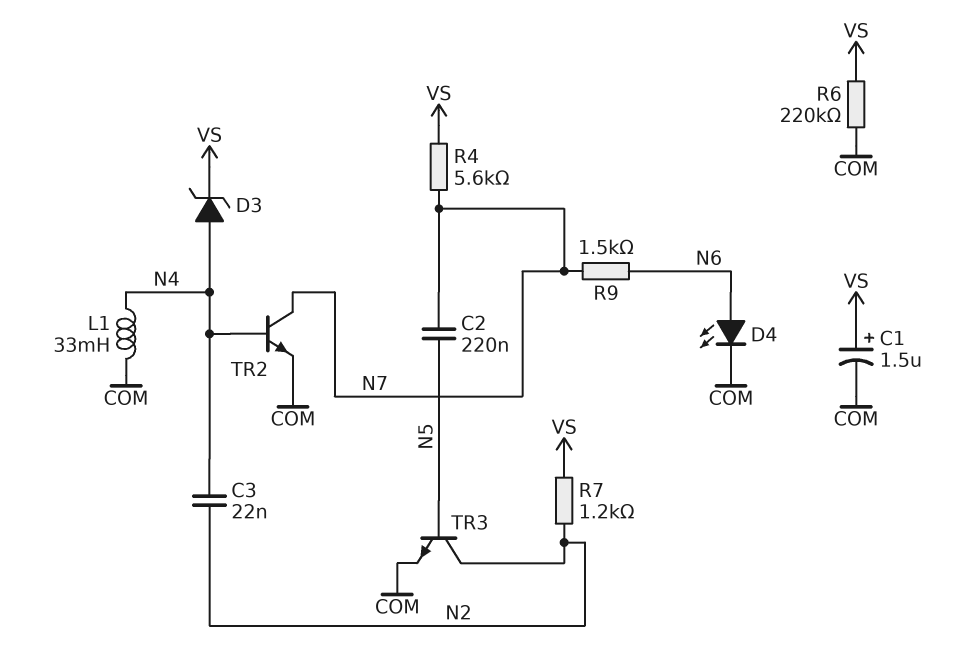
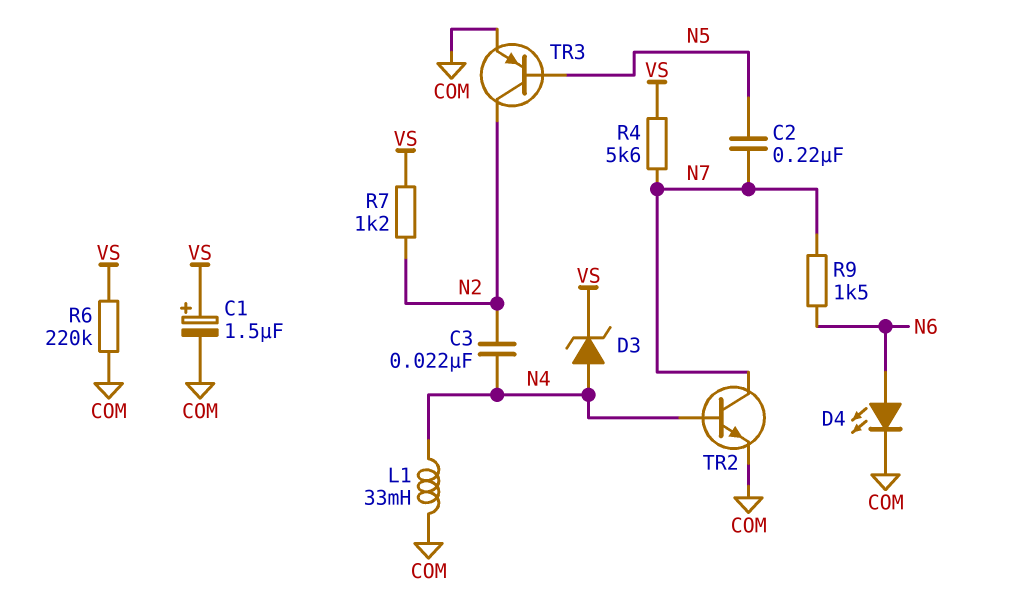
TR3: NPN (B N5, C N2, E COM) -> PNP (B N5, C N2, E COM)

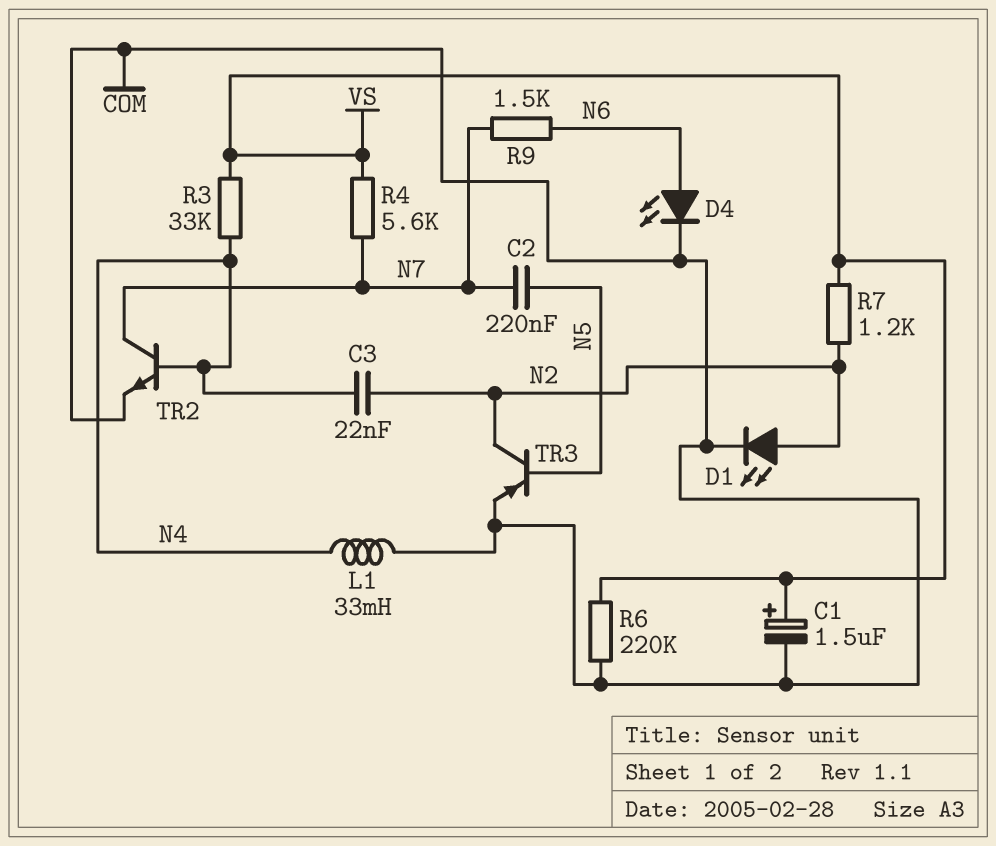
D1: none -> LED (A N2, K COM)
D3: zener (A N4, K VS) -> none
R3: none -> 33k (N4, VS)

